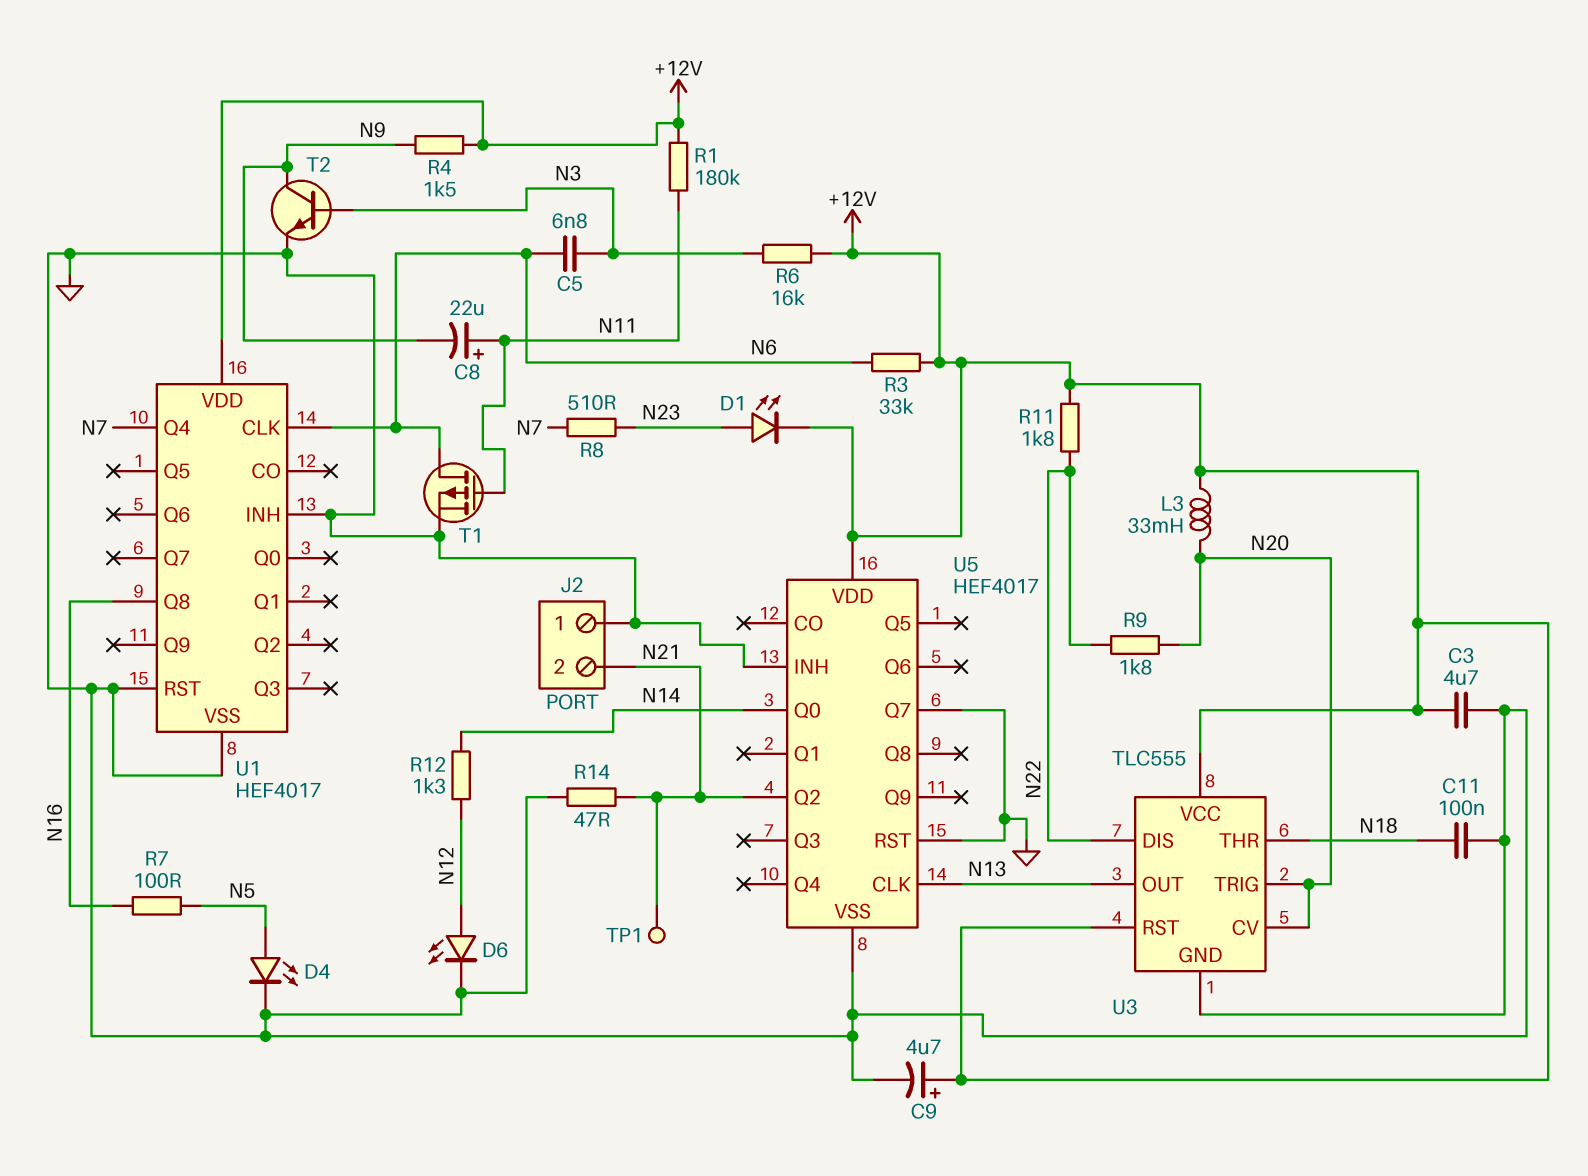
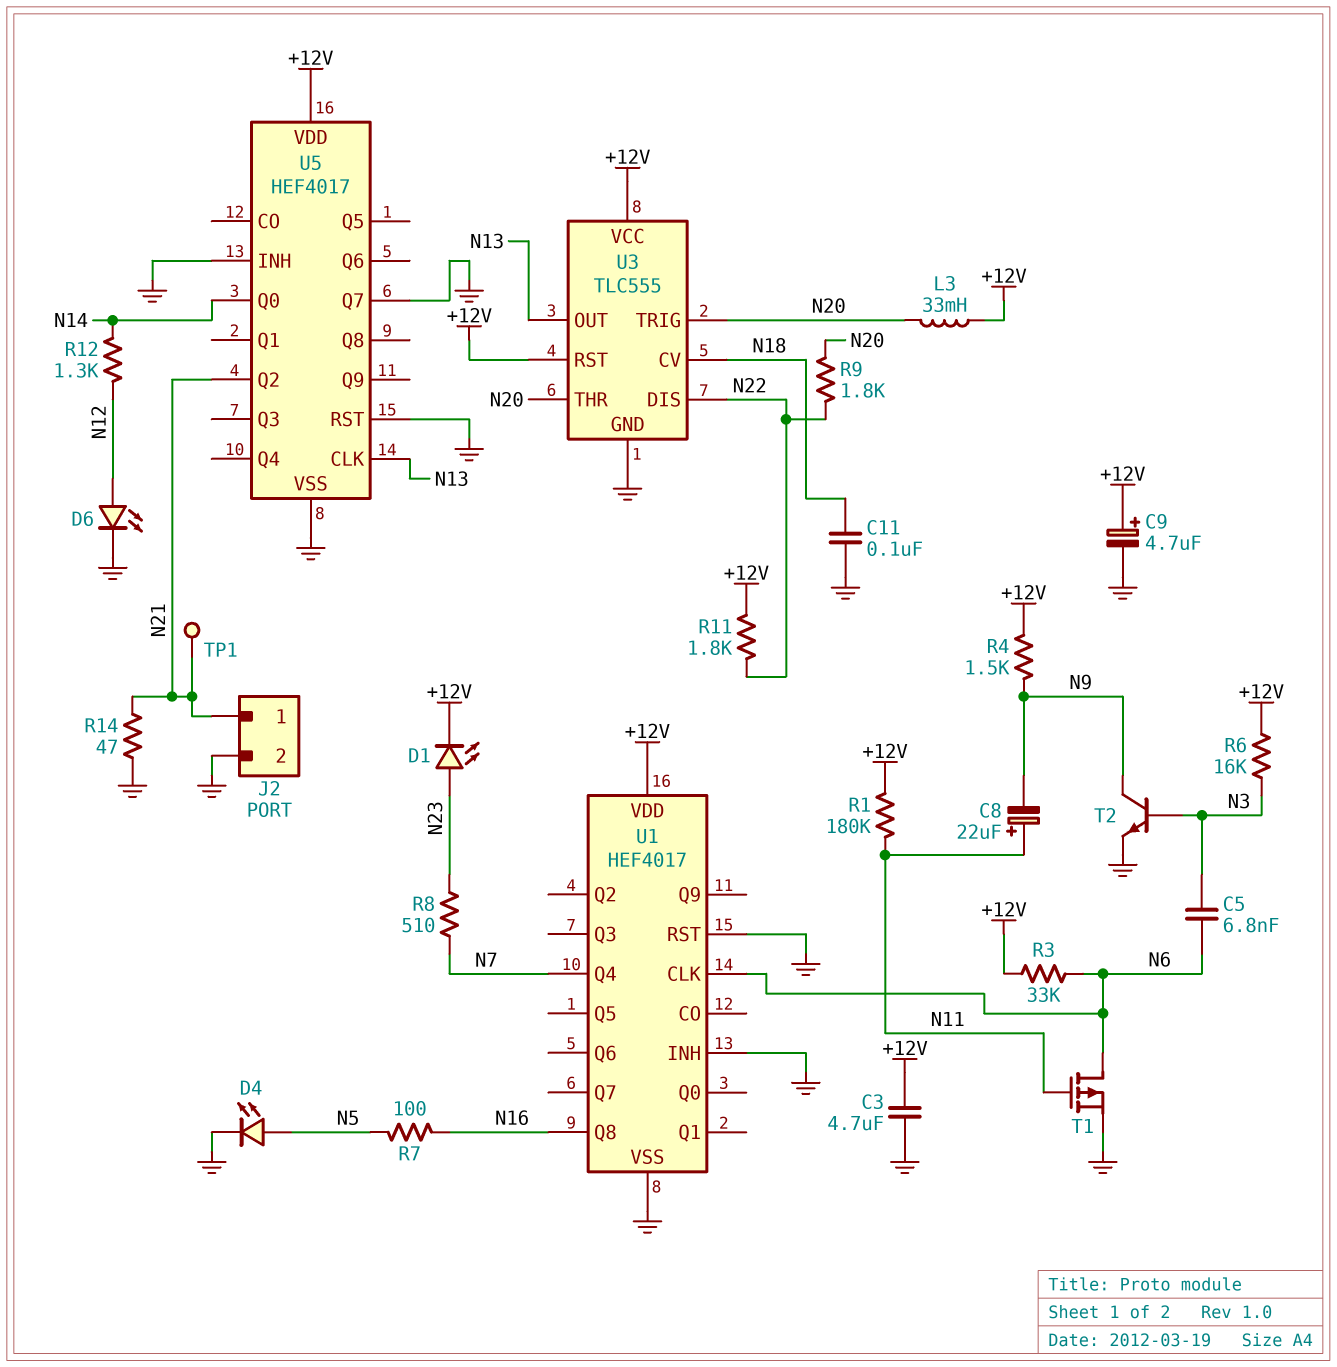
J2 pin 1: GND -> N21
J2 pin 2: N21 -> GND
U3 pin CV: N20 -> N18
U3 pin THR: N18 -> N20

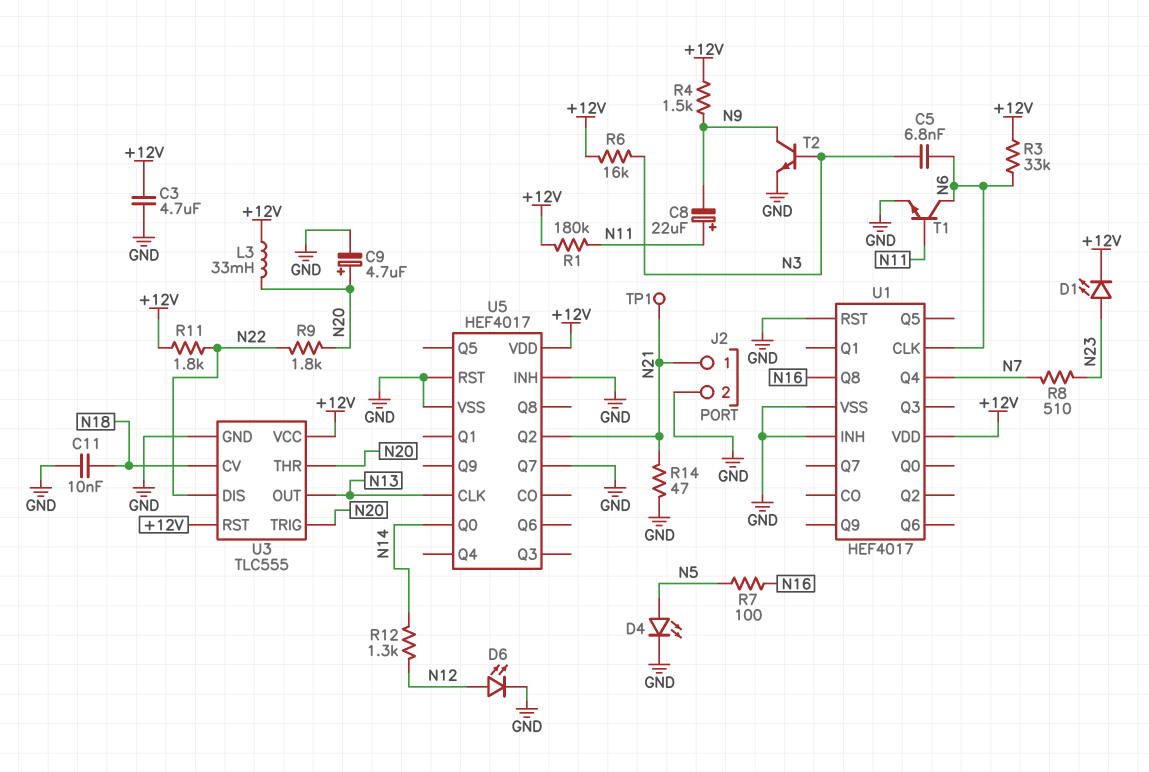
C9: 4.7uF (plus +12V, minus GND) -> 4.7uF (plus N20, minus GND)
C11: 100nF (GND, N18) -> 10nF (GND, N18)
T1: PMOS (G N11, D N6, S GND) -> NPN (B N11, C N6, E GND)

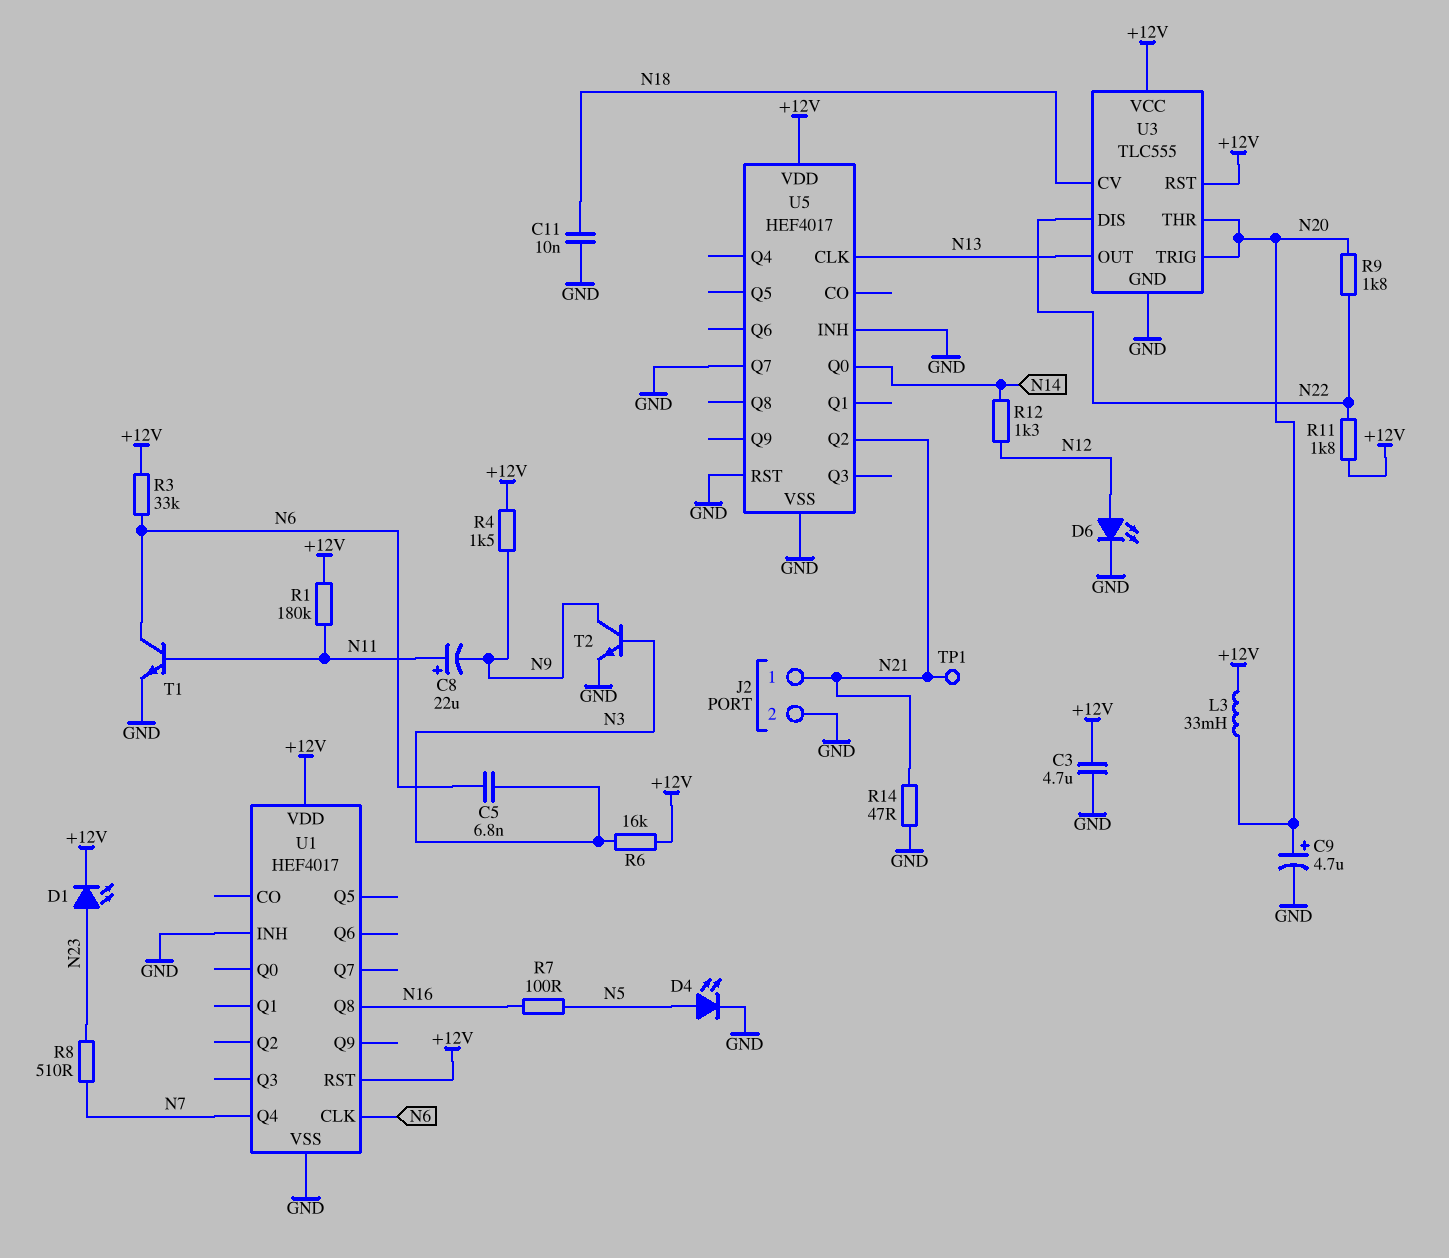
U1 pin RST: GND -> +12V

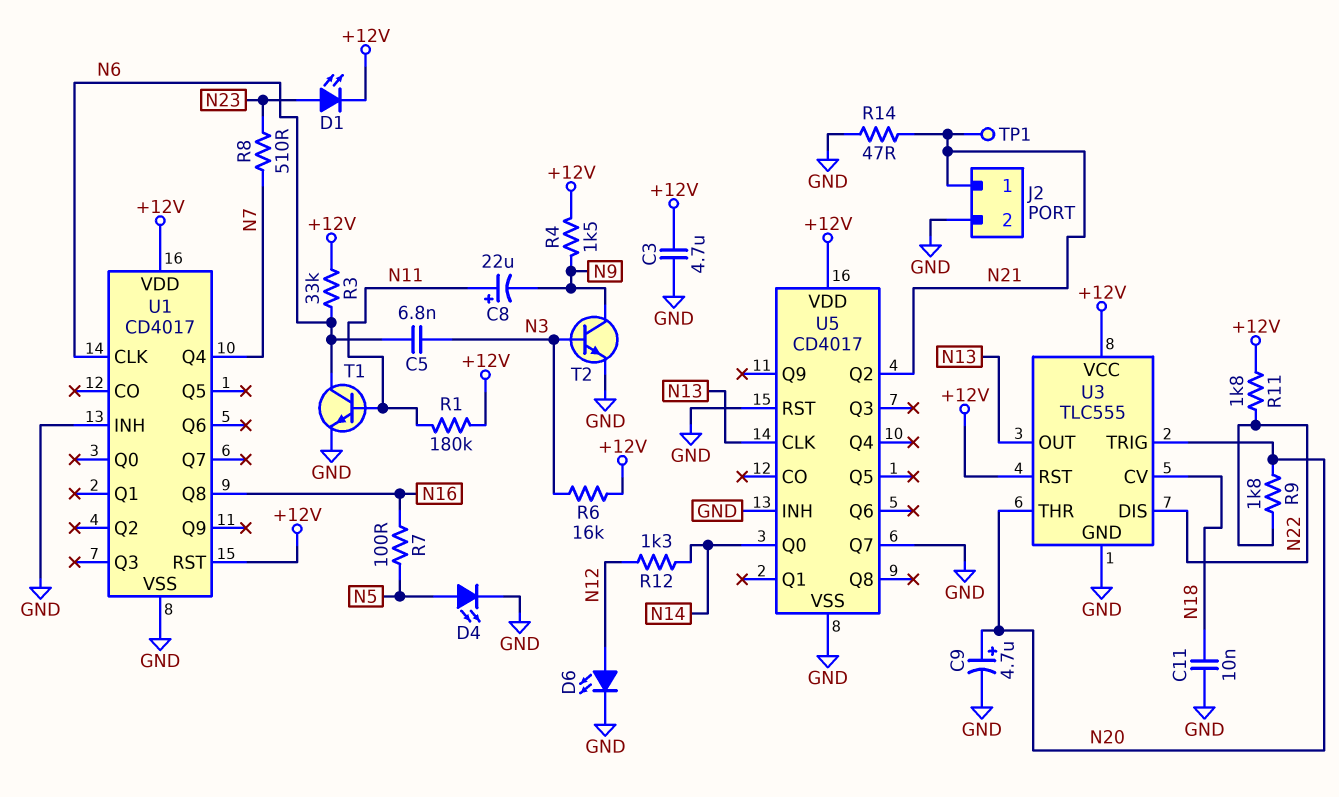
L3: 33mH (+12V, N20) -> none
U1: HEF4017 -> CD4017
U5: HEF4017 -> CD4017

